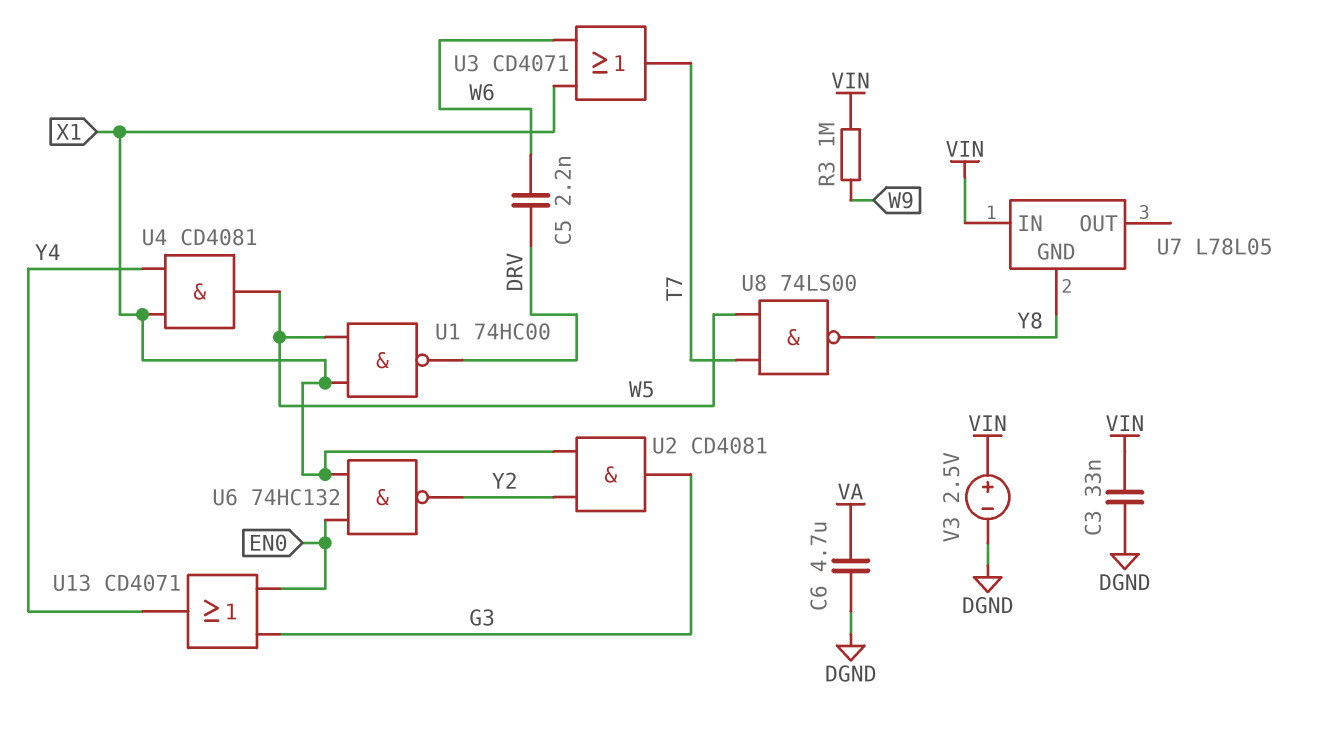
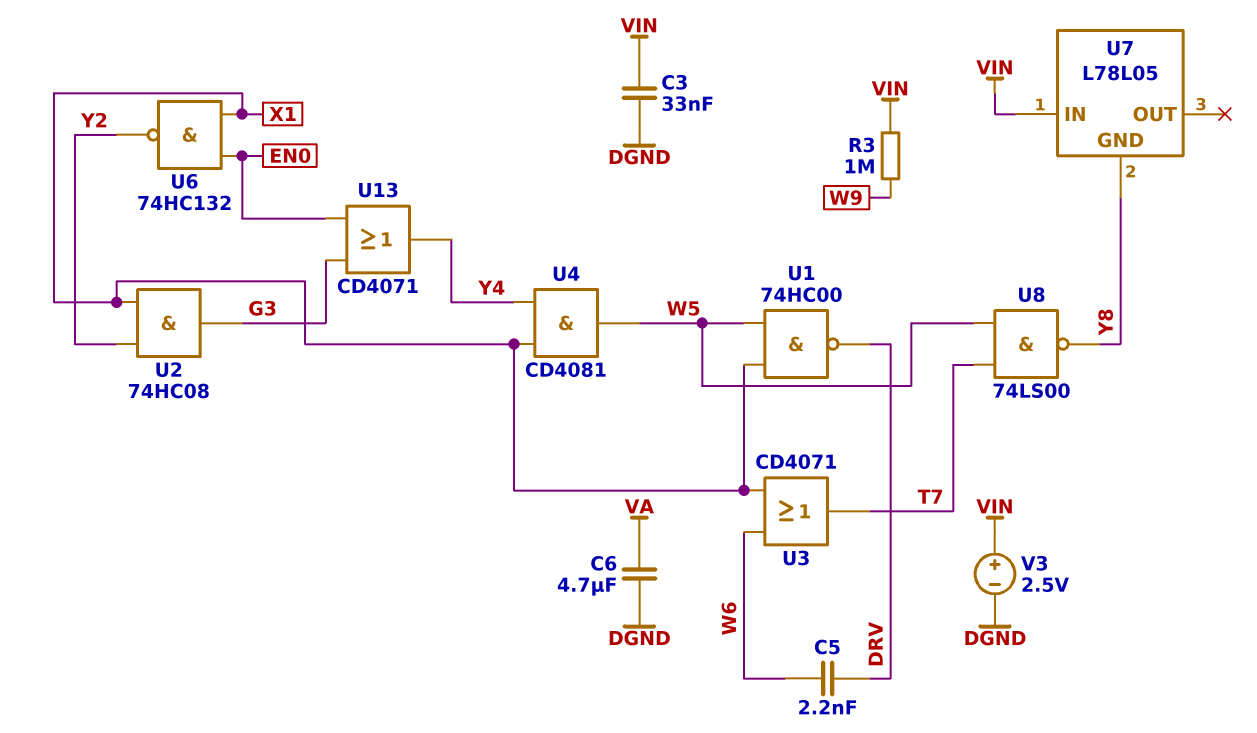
U2: AND CD4081 (in X1, in Y2, out G3) -> AND 74HC08 (in X1, in Y2, out G3)

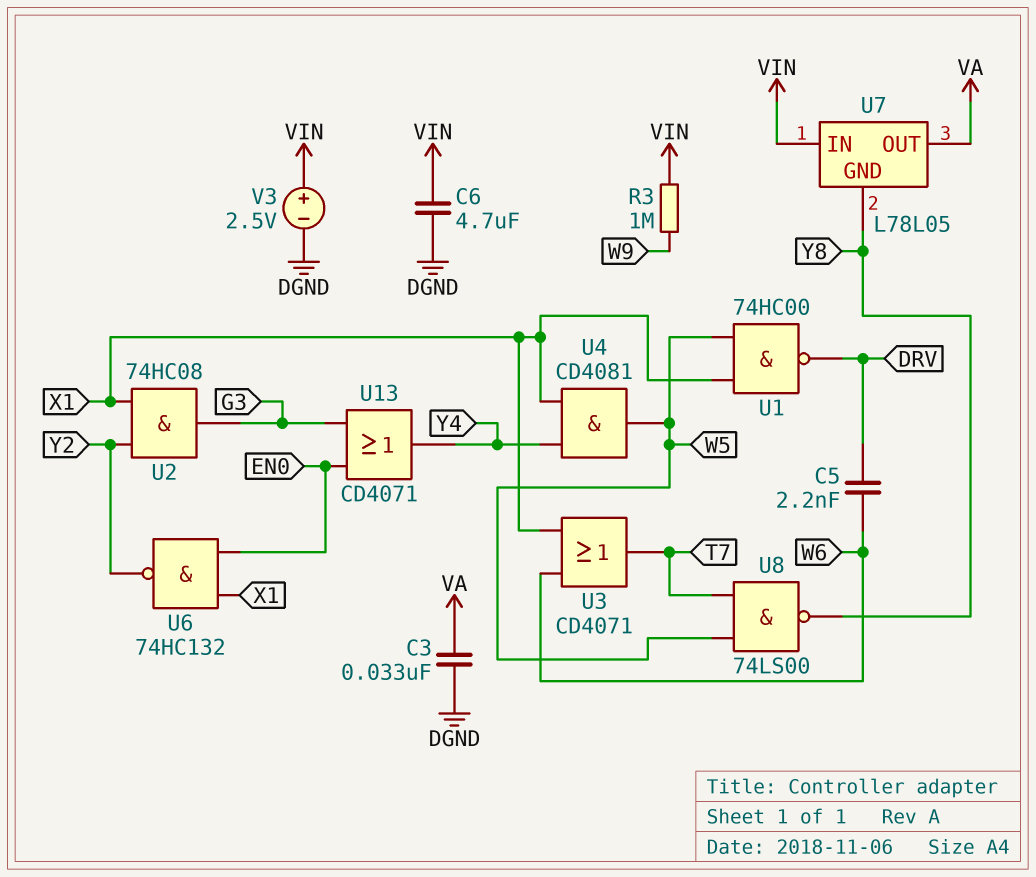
C3: 33nF (DGND, VIN) -> 33nF (DGND, VA)
C6: 4.7uF (DGND, VA) -> 4.7uF (DGND, VIN)
U7 pin OUT: none -> VA

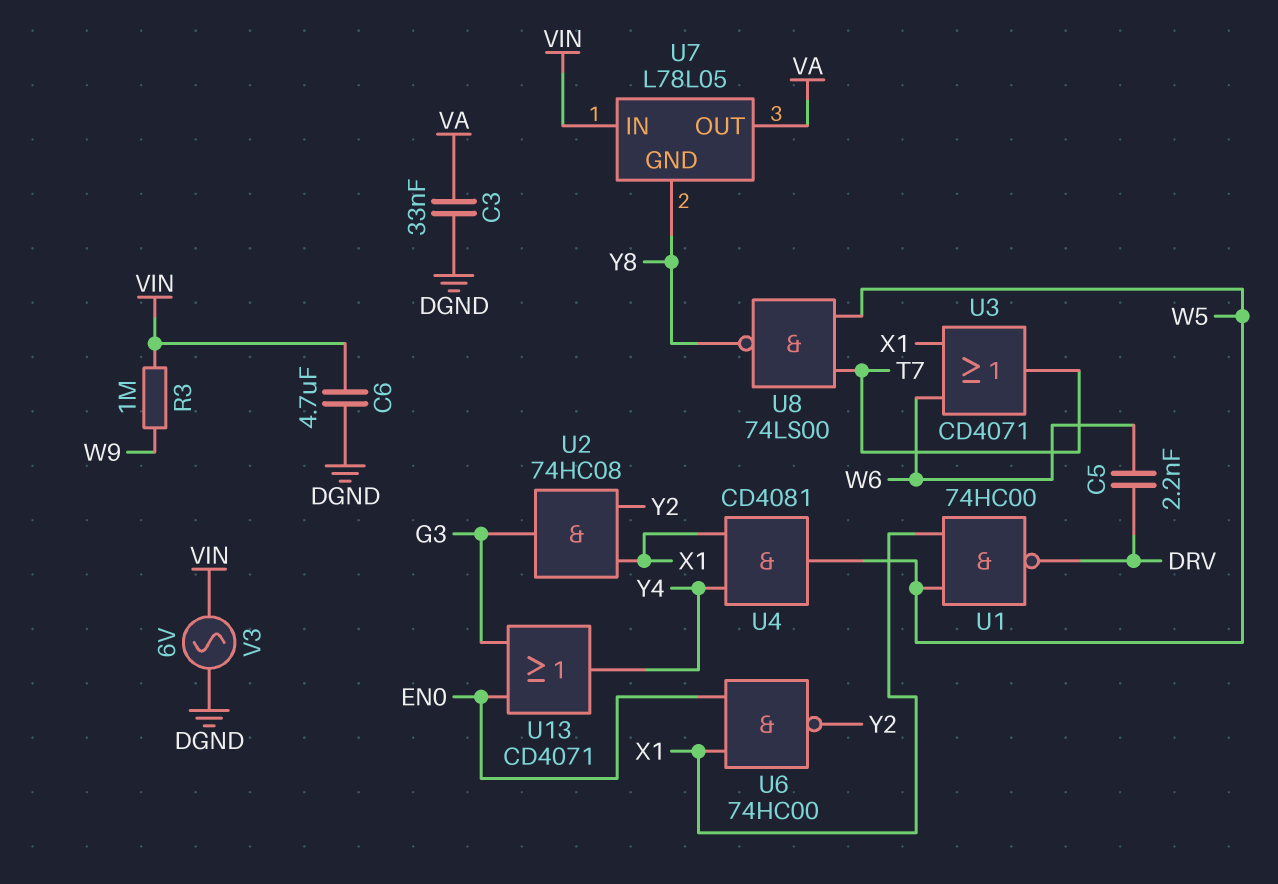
U6: NAND 74HC132 (in EN0, in X1, out Y2) -> NAND 74HC00 (in EN0, in X1, out Y2)
V3: 2.5V (plus VIN, minus DGND) -> AC 6V (DGND, VIN)

